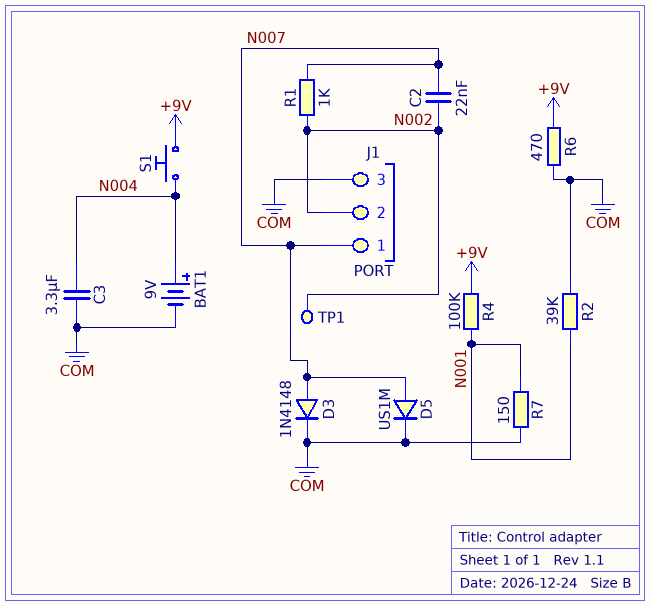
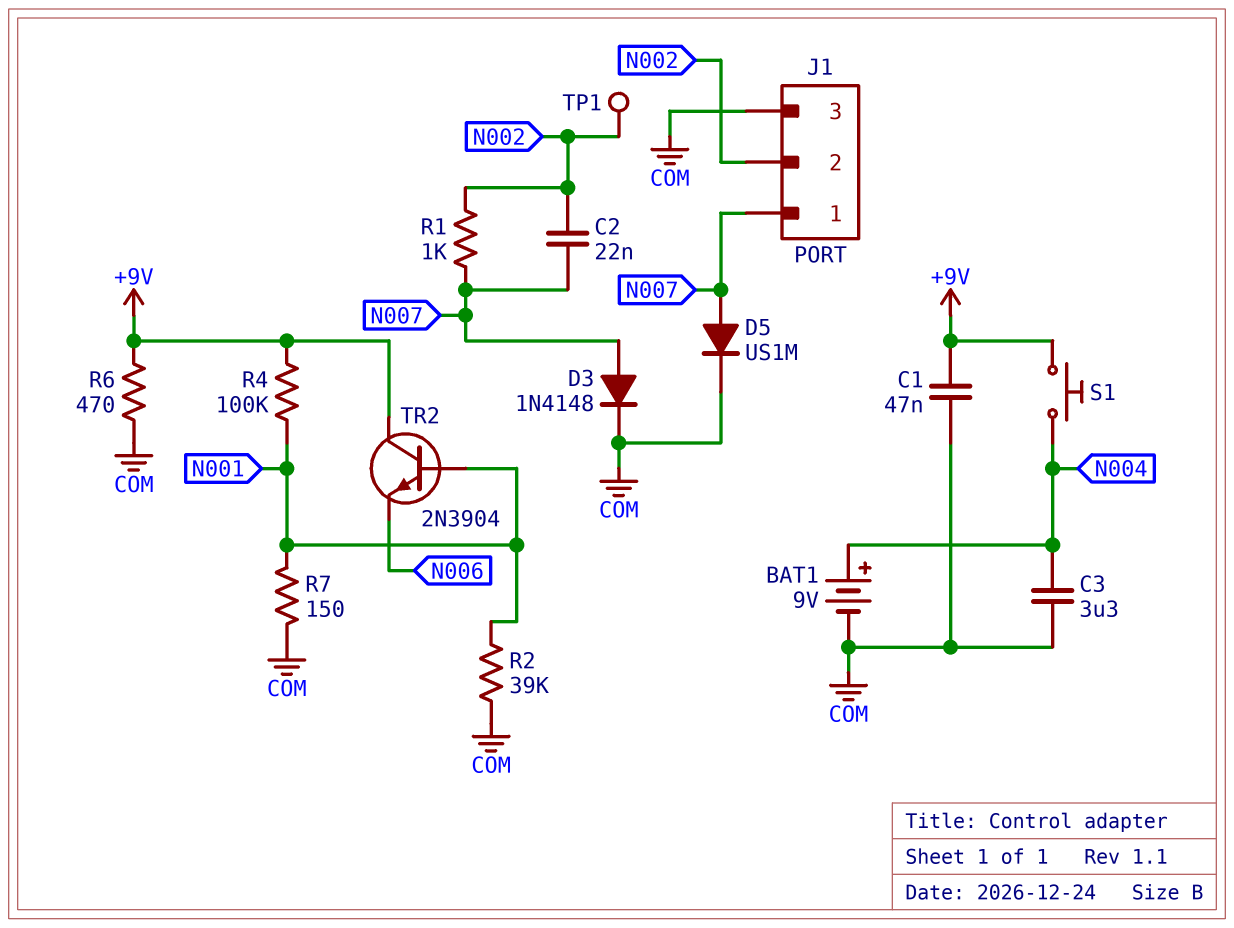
C1: none -> 47nF (+9V, COM)
TR2: none -> NPN 2N3904 (B N001, C +9V, E N006)

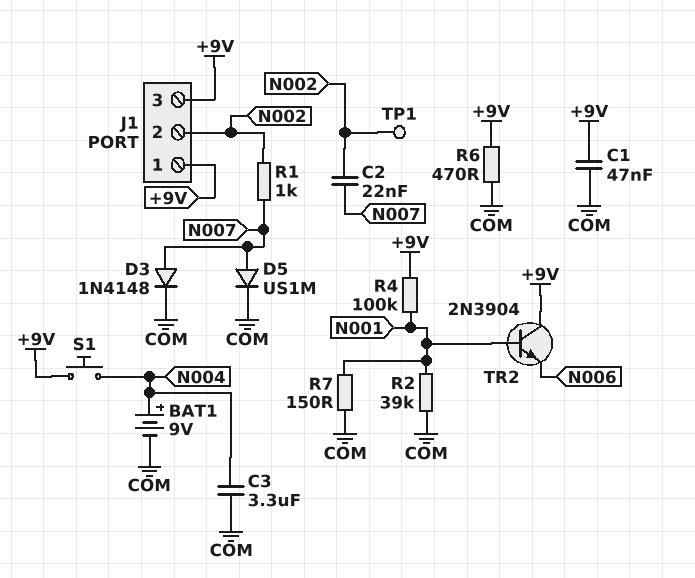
J1 pin 1: N007 -> +9V
J1 pin 3: COM -> +9V

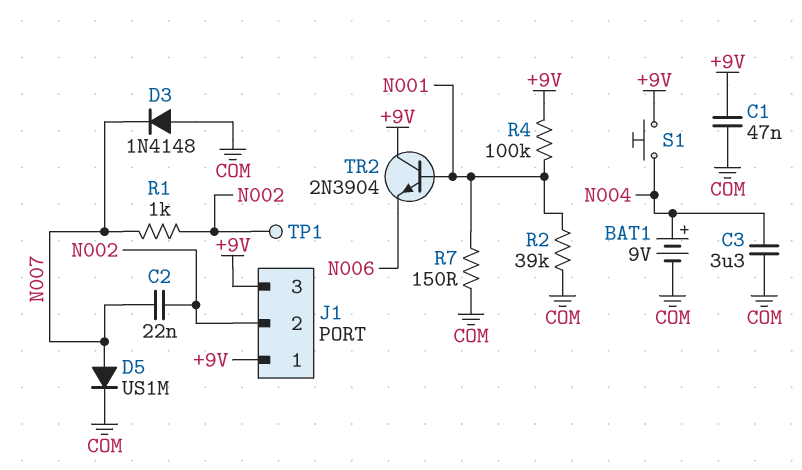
D3: diode 1N4148 (A N007, K COM) -> diode 1N4148 (A COM, K N007)
R6: 470 (+9V, COM) -> none

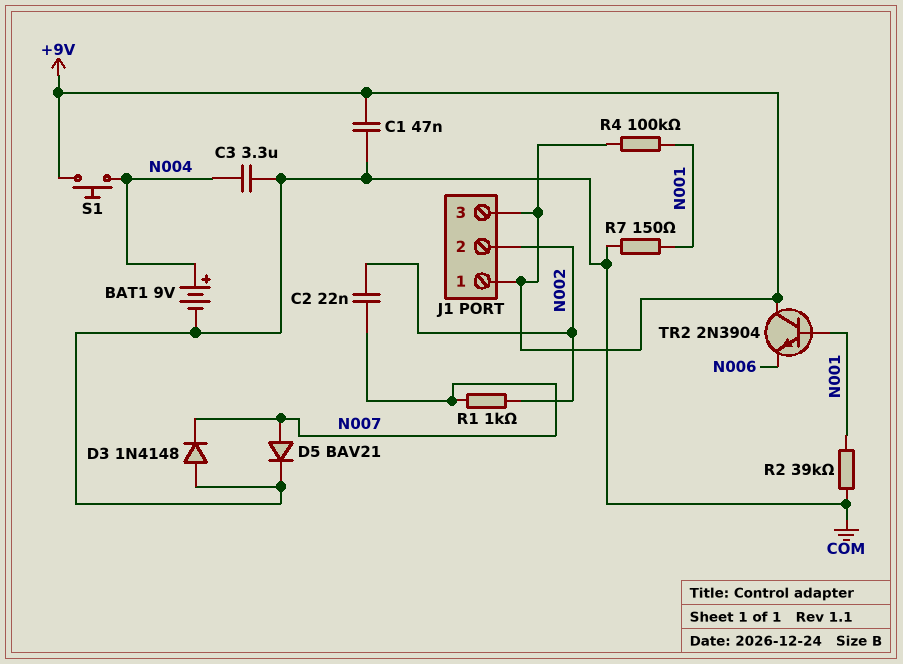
D5: diode US1M (A N007, K COM) -> diode BAV21 (A N007, K COM)
TP1: test point (N002) -> none

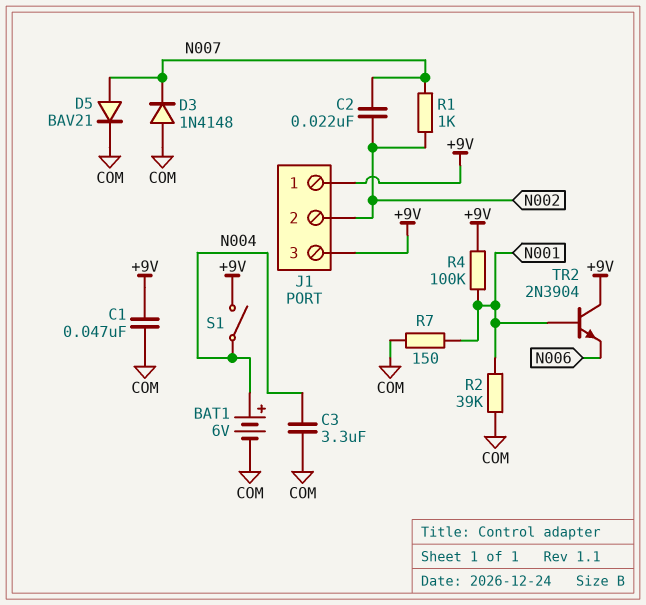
BAT1: 9V (plus N004, minus COM) -> 6V (plus N004, minus COM)
S1: button (+9V, N004) -> switch (+9V, N004)

